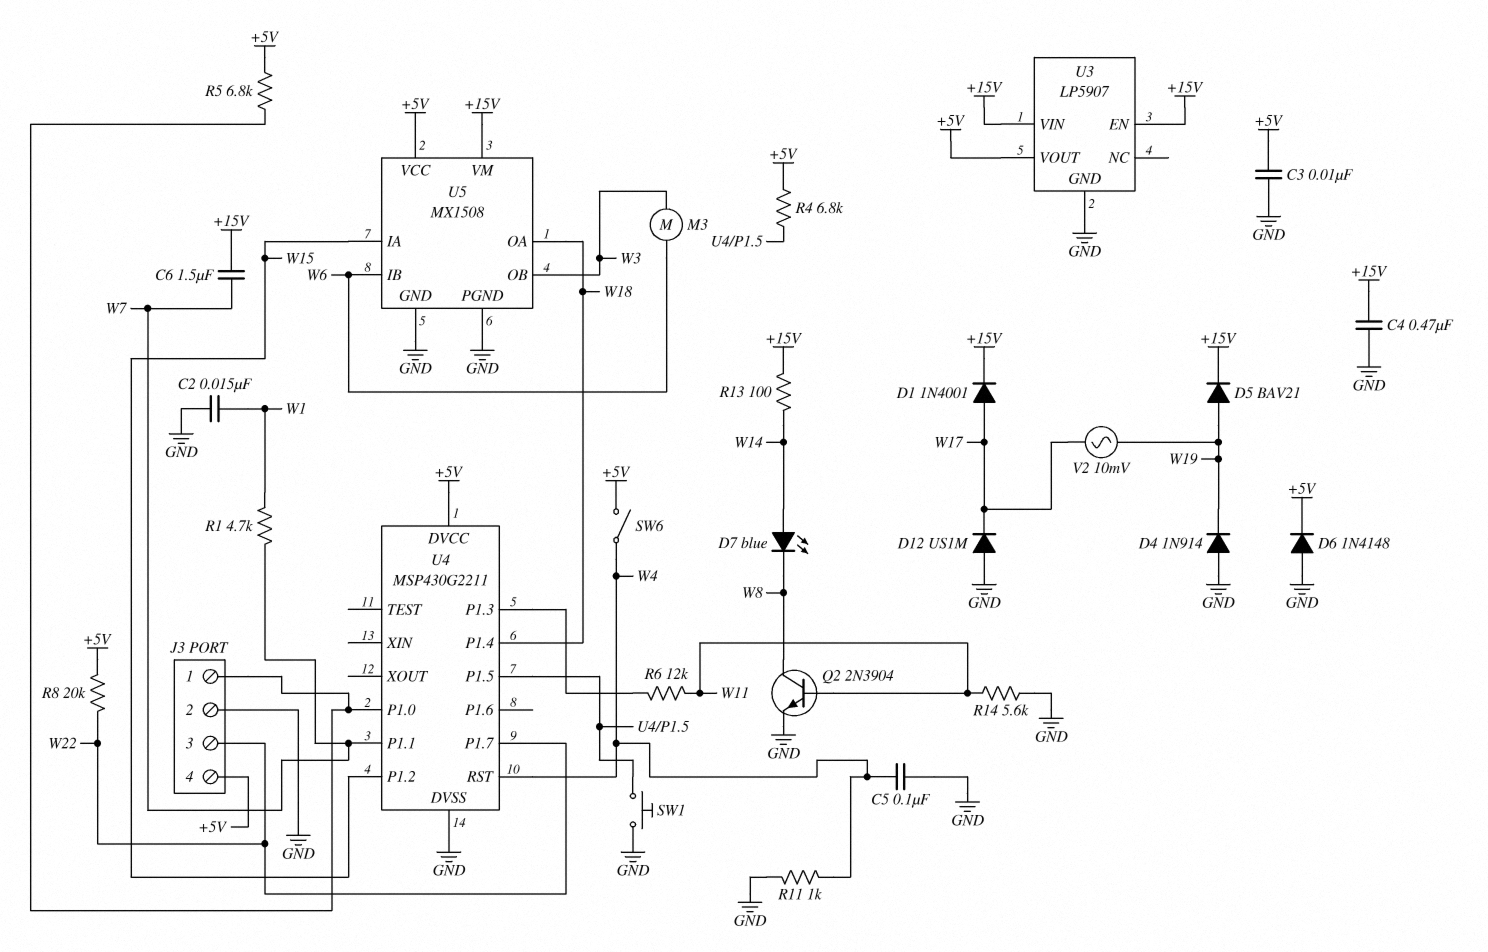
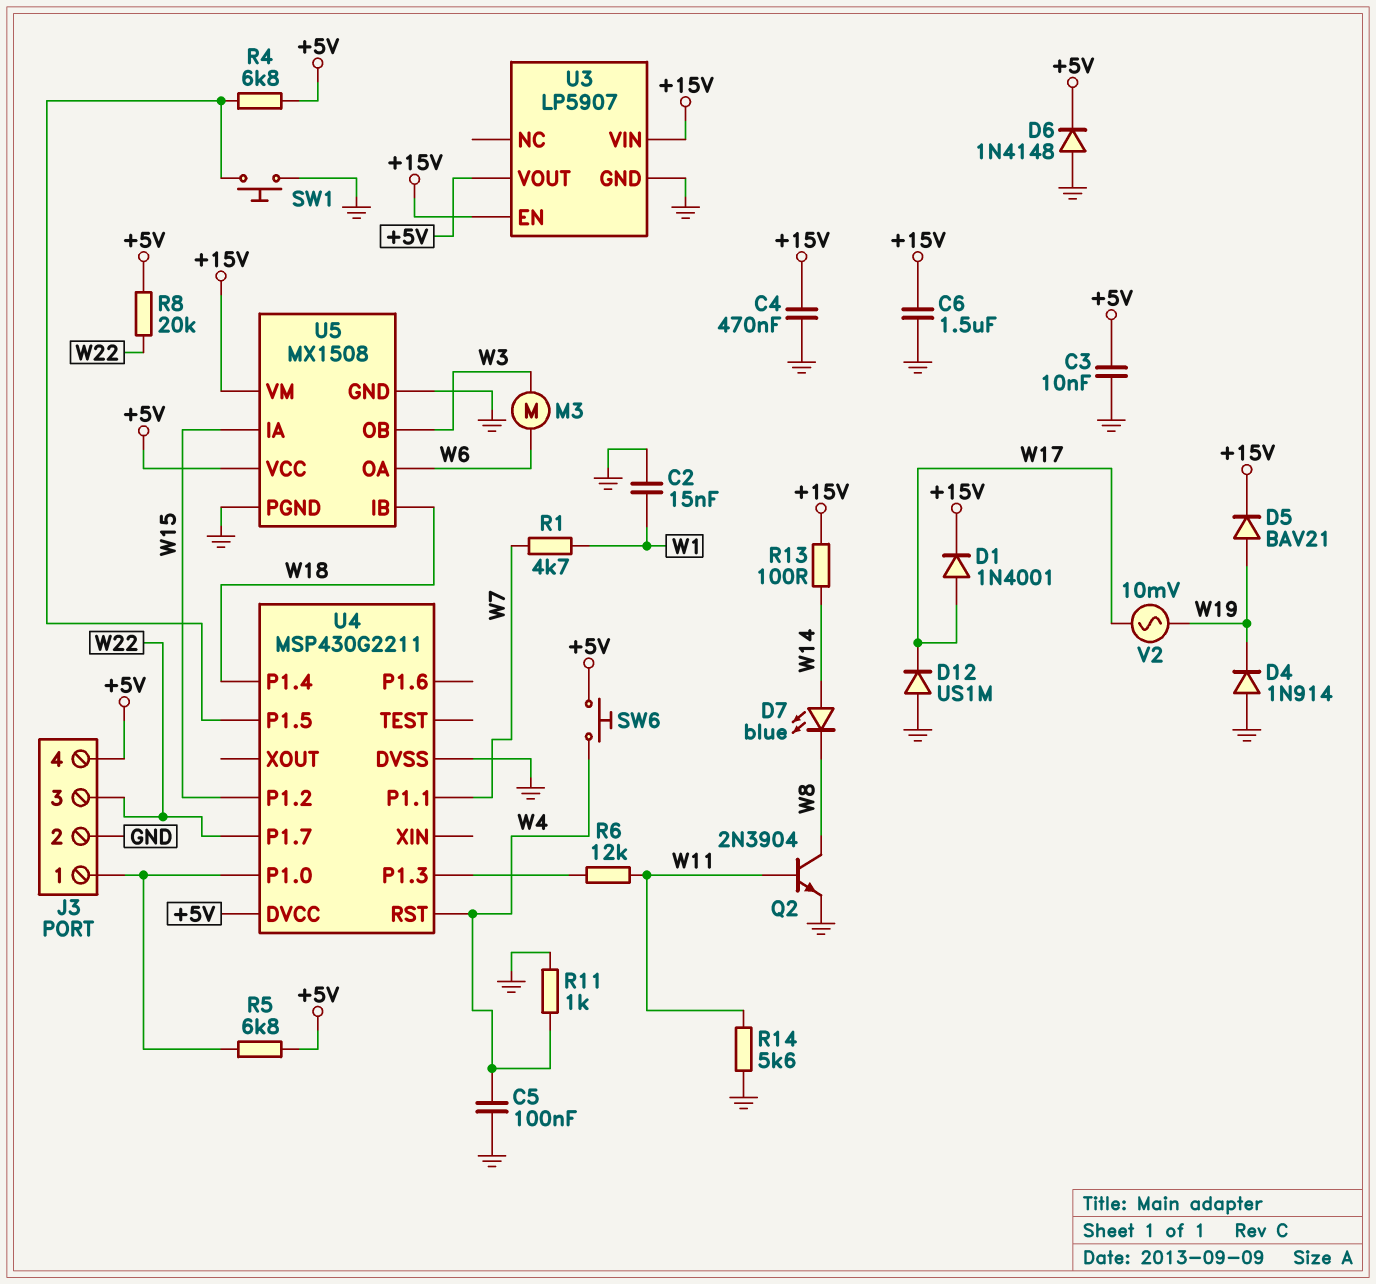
C6: 1.5uF (+15V, W7) -> 1.5uF (+15V, GND)
SW6: switch (+5V, W4) -> button (+5V, W4)
U5 pin IB: W6 -> W18
U5 pin OA: W18 -> W6

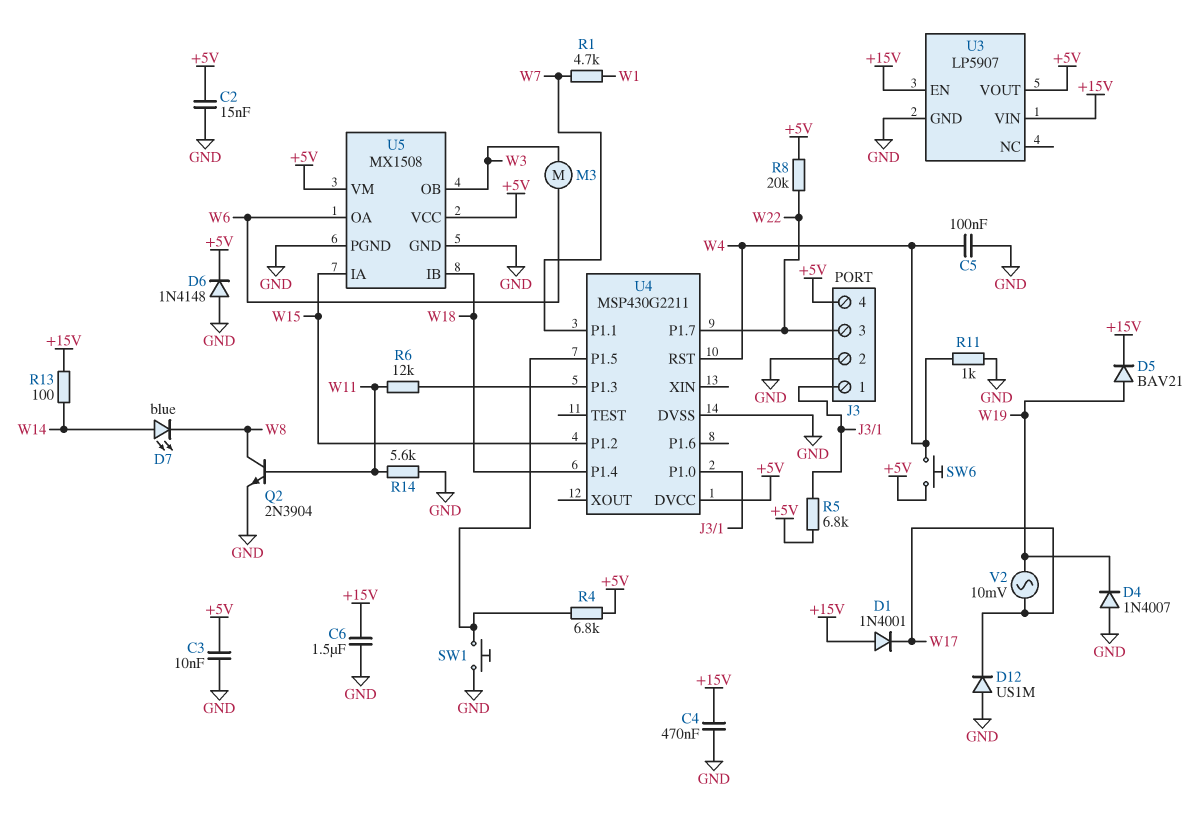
C2: 15nF (GND, W1) -> 15nF (+5V, GND)
D1: diode 1N4001 (A W17, K +15V) -> diode 1N4001 (A +15V, K W17)
D4: diode 1N914 (A GND, K W19) -> diode 1N4007 (A GND, K W19)
U5 pin VM: +15V -> +5V

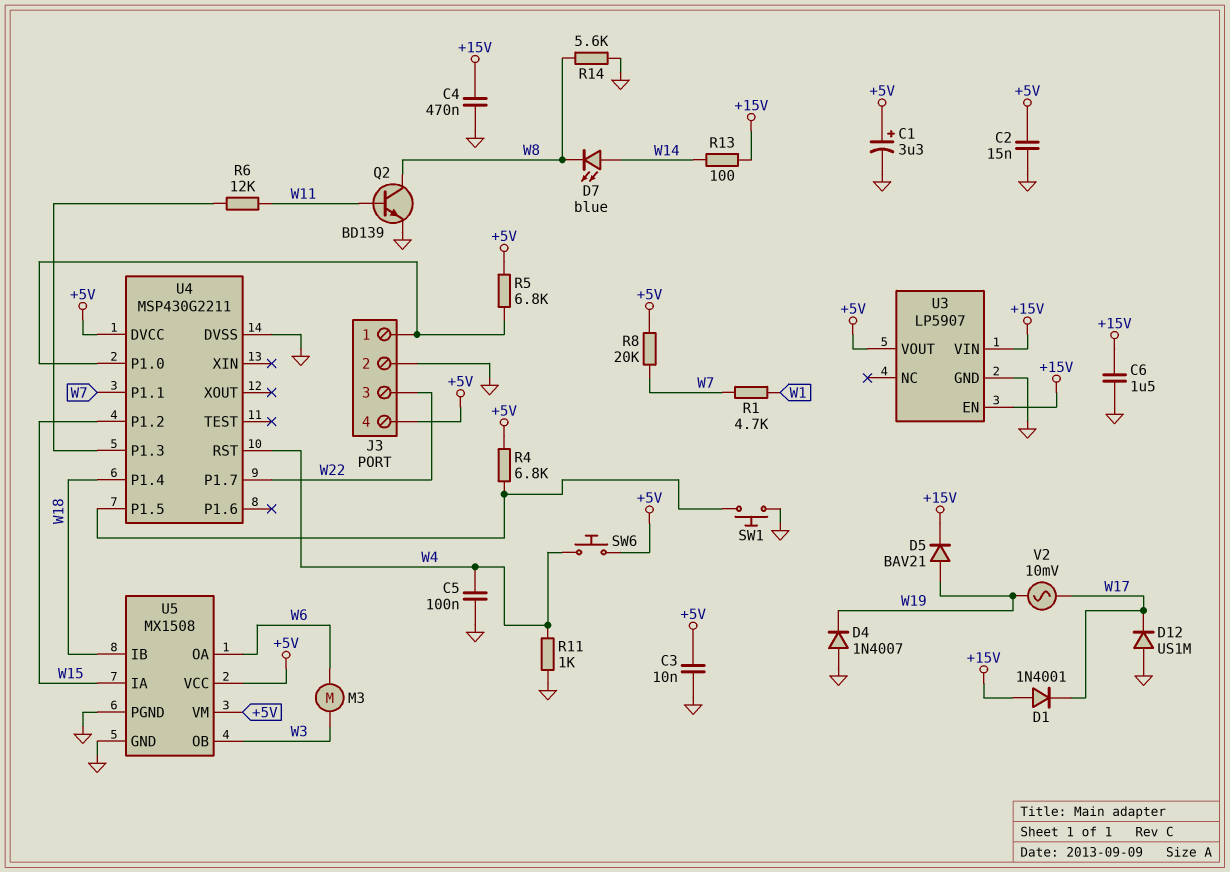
C1: none -> 3.3uF (plus +5V, minus GND)
D6: diode 1N4148 (A GND, K +5V) -> none
Q2: NPN 2N3904 (B W11, C W8, E GND) -> NPN BD139 (B W11, C W8, E GND)
R8: 20k (+5V, W22) -> 20k (+5V, W7)
R14: 5.6k (GND, W11) -> 5.6k (GND, W8)

